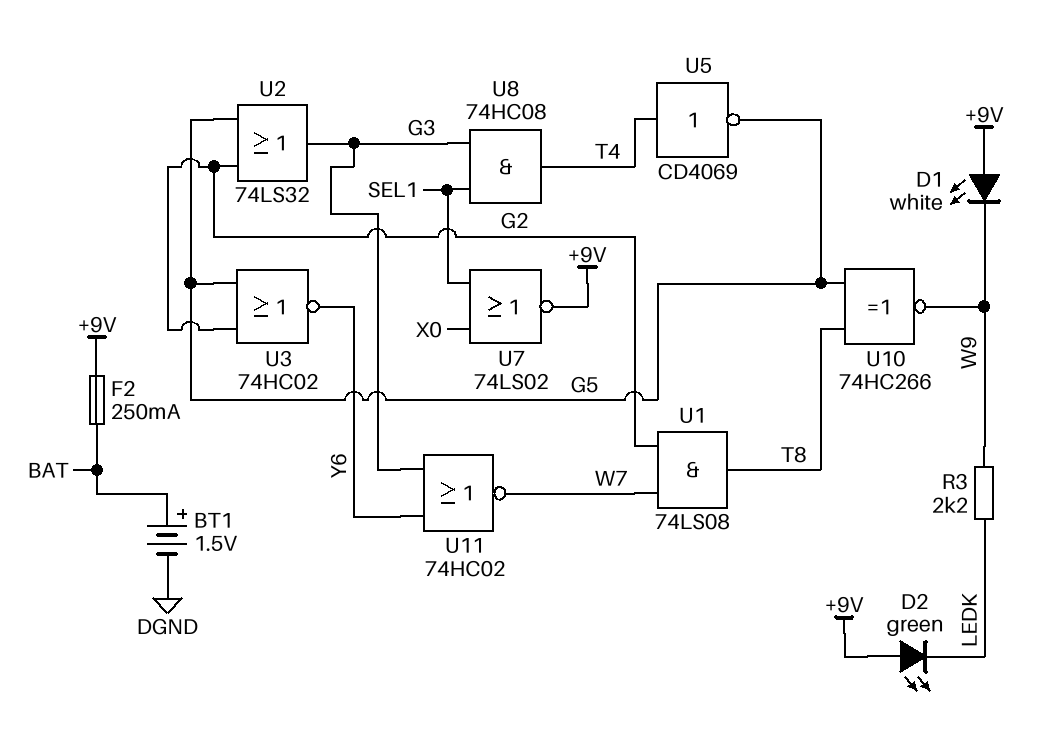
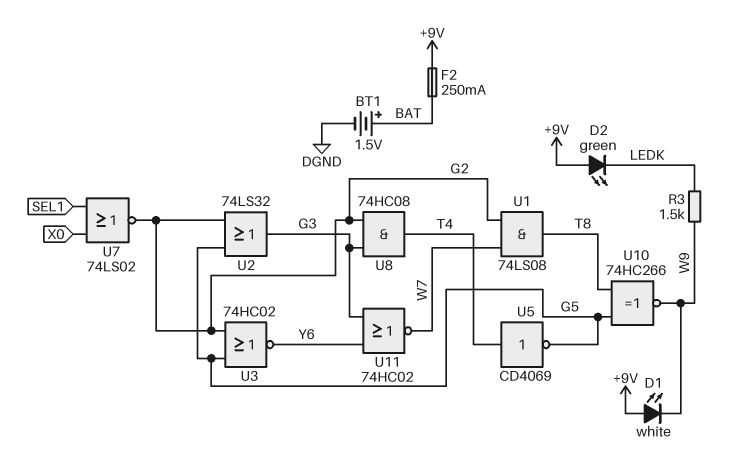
R3: 2.2k (LEDK, W9) -> 1.5k (LEDK, W9)
U7: NOR 74LS02 (in SEL1, in X0, out +9V) -> NOR 74LS02 (in SEL1, in X0, out G2)
U8: AND 74HC08 (in G3, in SEL1, out T4) -> AND 74HC08 (in G2, in G3, out T4)

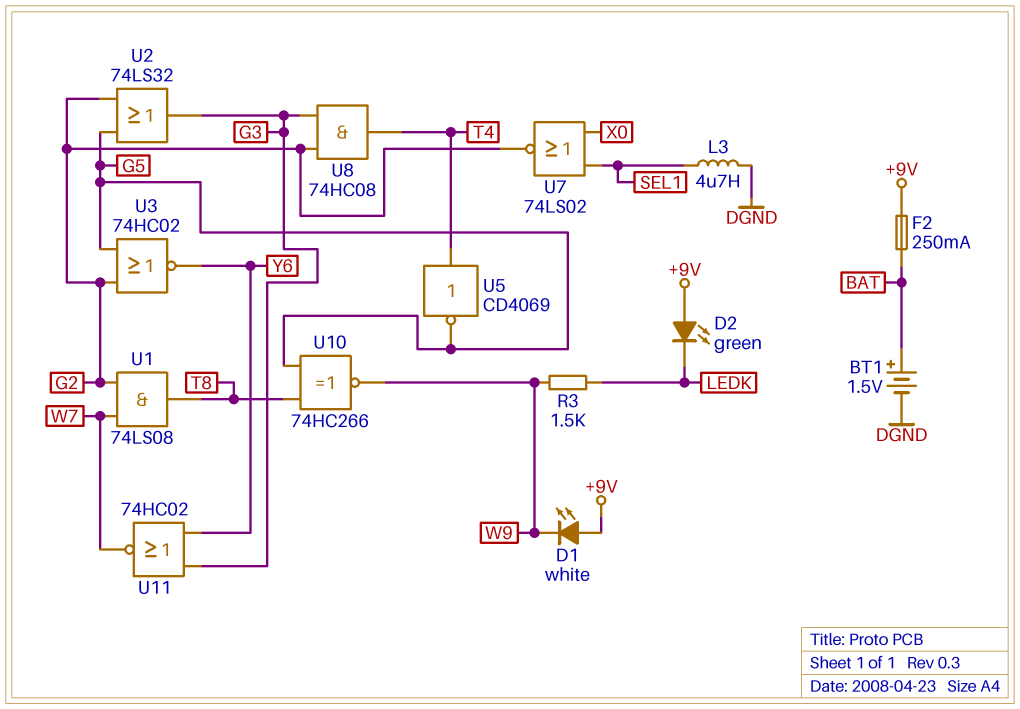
L3: none -> 4.7uH (DGND, SEL1)

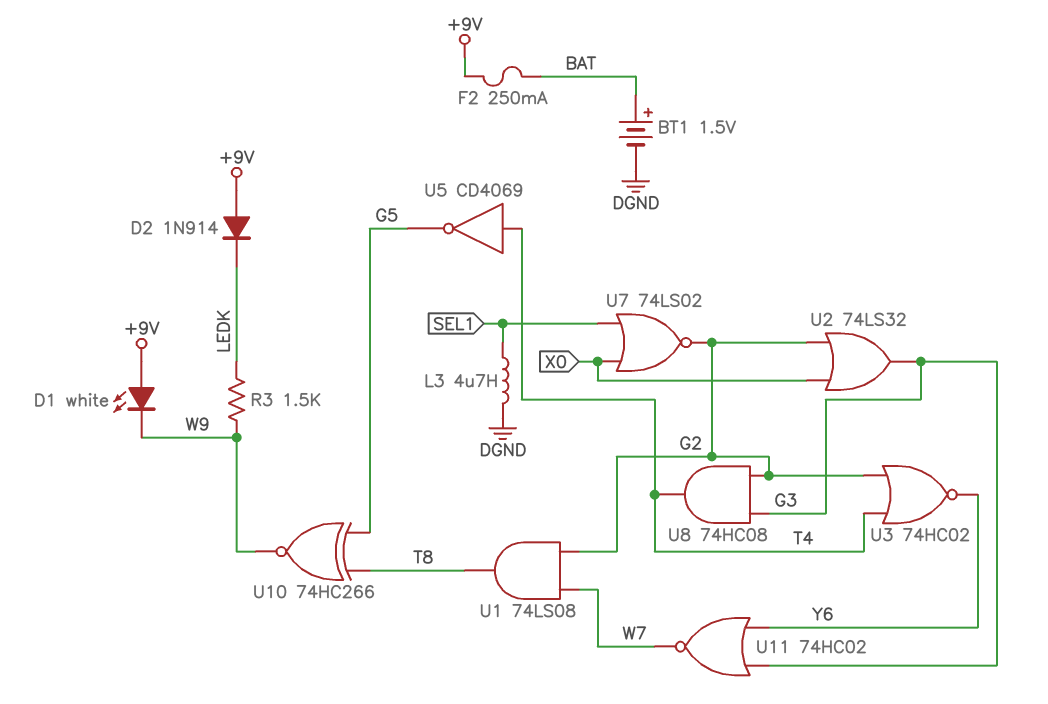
D2: LED green (A +9V, K LEDK) -> diode 1N914 (A +9V, K LEDK)
U2: OR 74LS32 (in G2, in G5, out G3) -> OR 74LS32 (in G2, in X0, out G3)
U3: NOR 74HC02 (in G2, in G5, out Y6) -> NOR 74HC02 (in G2, in T4, out Y6)

